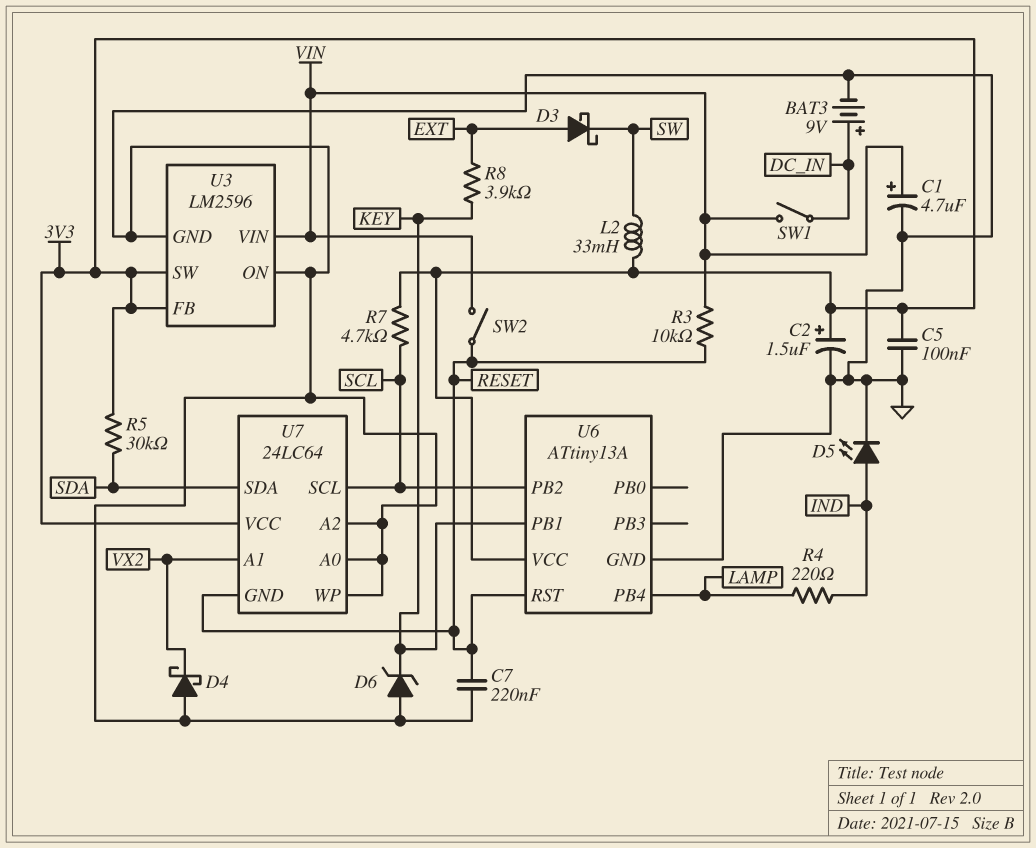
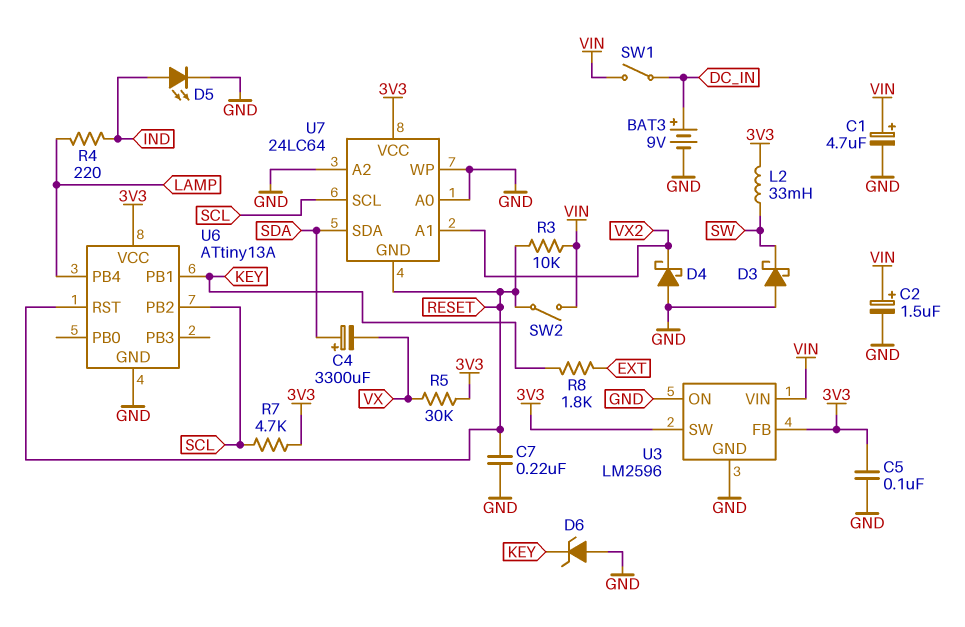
C2: 1.5uF (plus 3V3, minus GND) -> 1.5uF (plus VIN, minus GND)
C4: none -> 3300uF (plus SDA, minus VX)
D3: schottky (A EXT, K SW) -> schottky (A GND, K SW)
R5: 30k (3V3, SDA) -> 30k (3V3, VX)
R8: 3.9k (EXT, KEY) -> 1.8k (EXT, KEY)

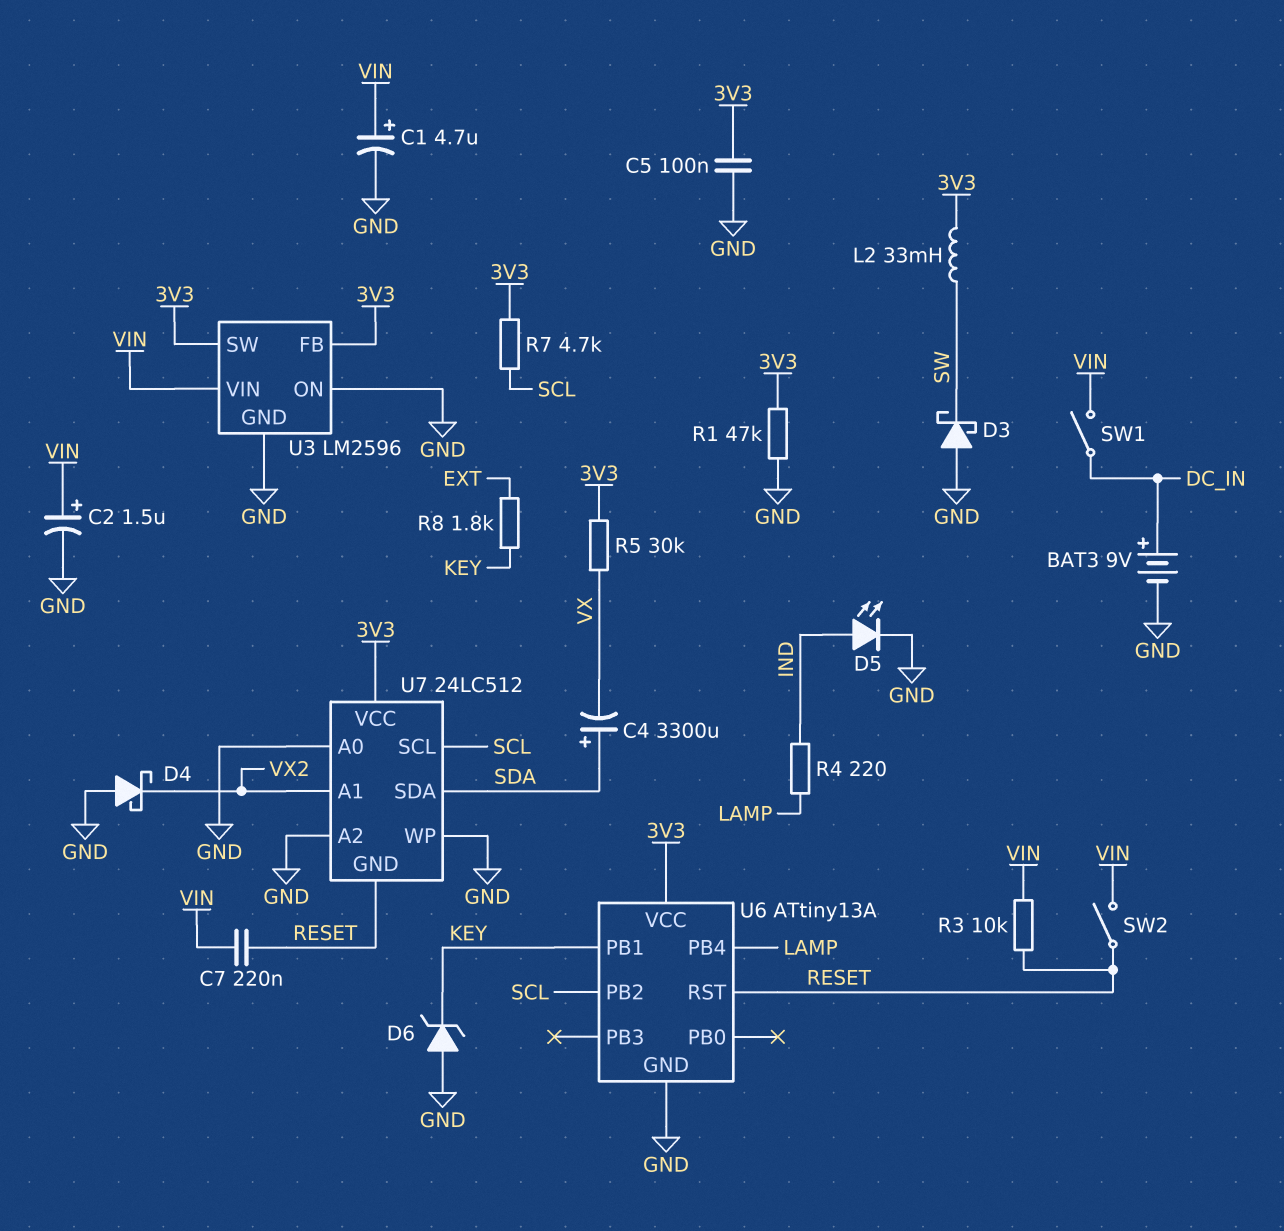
C7: 220nF (GND, RESET) -> 220nF (RESET, VIN)
R1: none -> 47k (3V3, GND)
U7: 24LC64 -> 24LC512

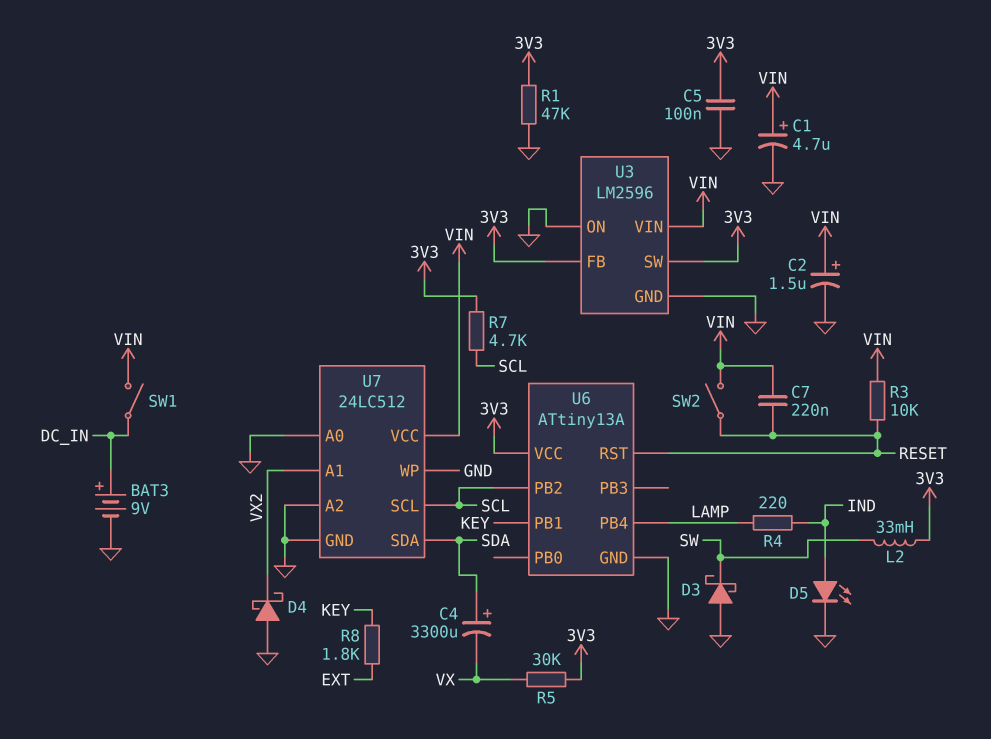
D6: zener (A GND, K KEY) -> none
U7 pin GND: RESET -> GND
U7 pin VCC: 3V3 -> VIN

